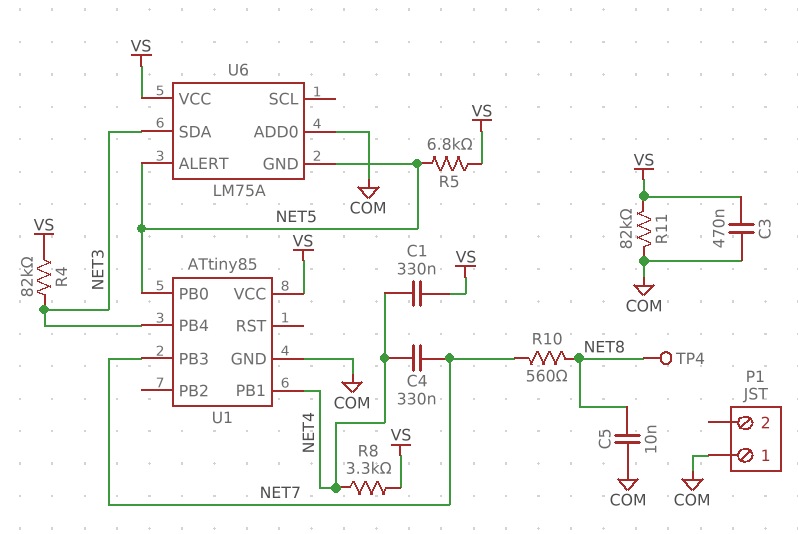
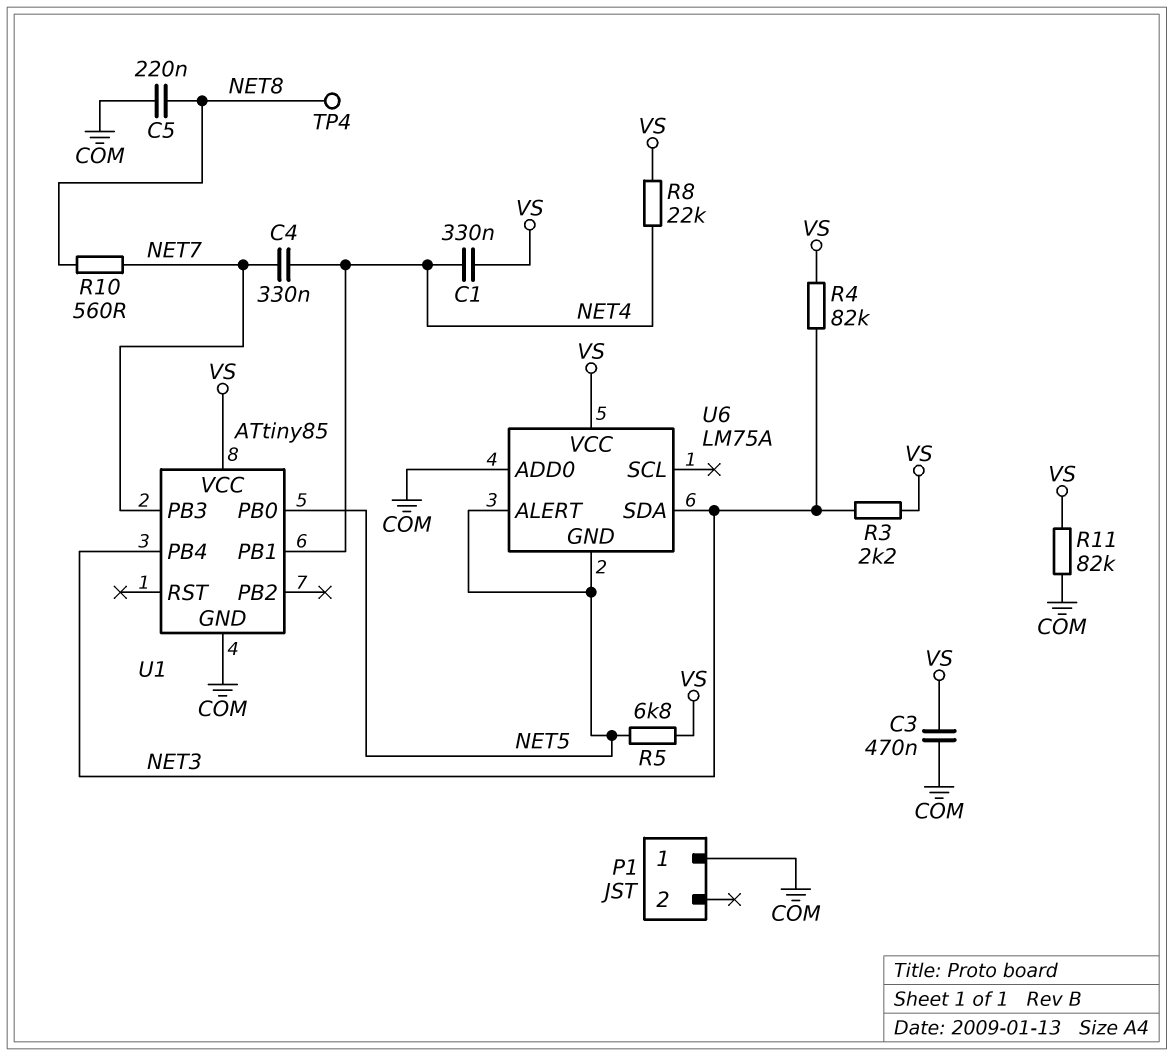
C5: 10nF (COM, NET8) -> 220nF (COM, NET8)
R3: none -> 2.2k (NET3, VS)
R8: 3.3k (NET4, VS) -> 22k (NET4, VS)

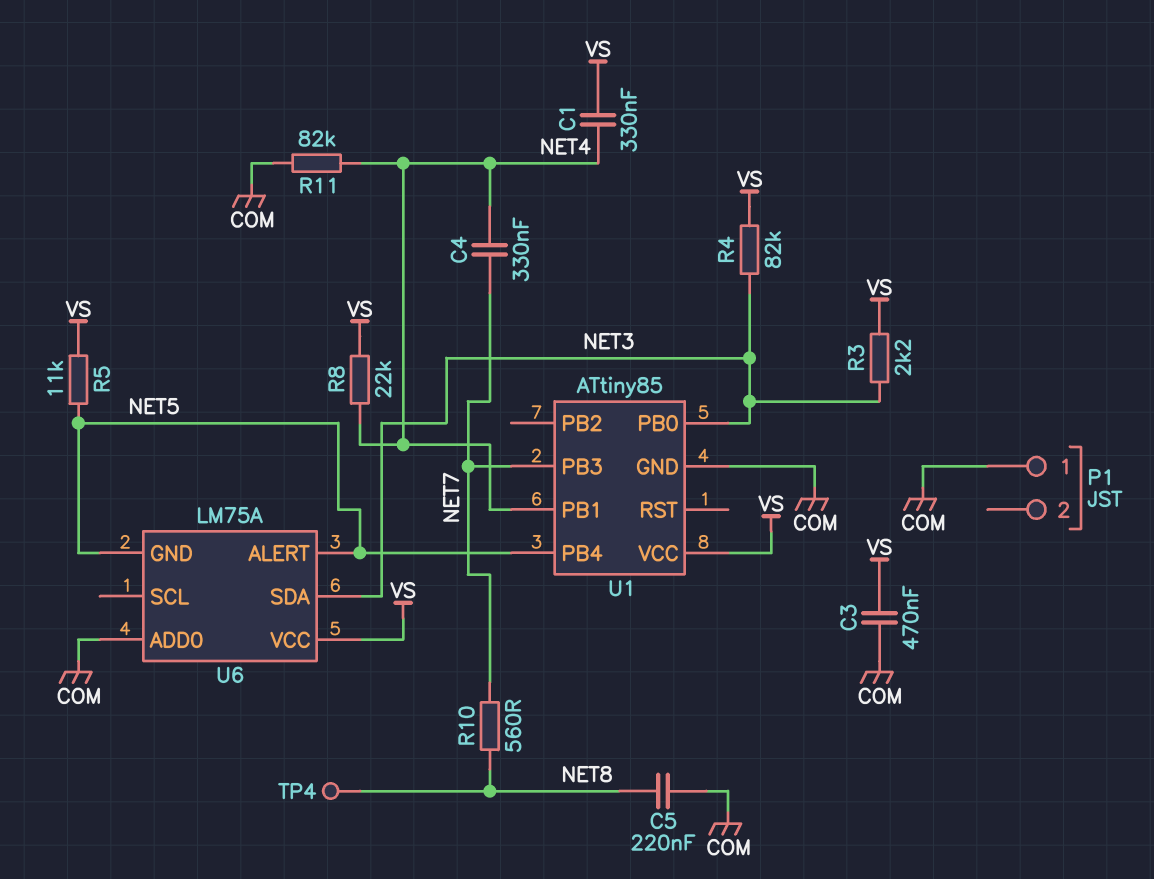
R5: 6.8k (NET5, VS) -> 11k (NET5, VS)
R11: 82k (COM, VS) -> 82k (COM, NET4)
U1 pin PB0: NET5 -> NET3
U1 pin PB4: NET3 -> NET5

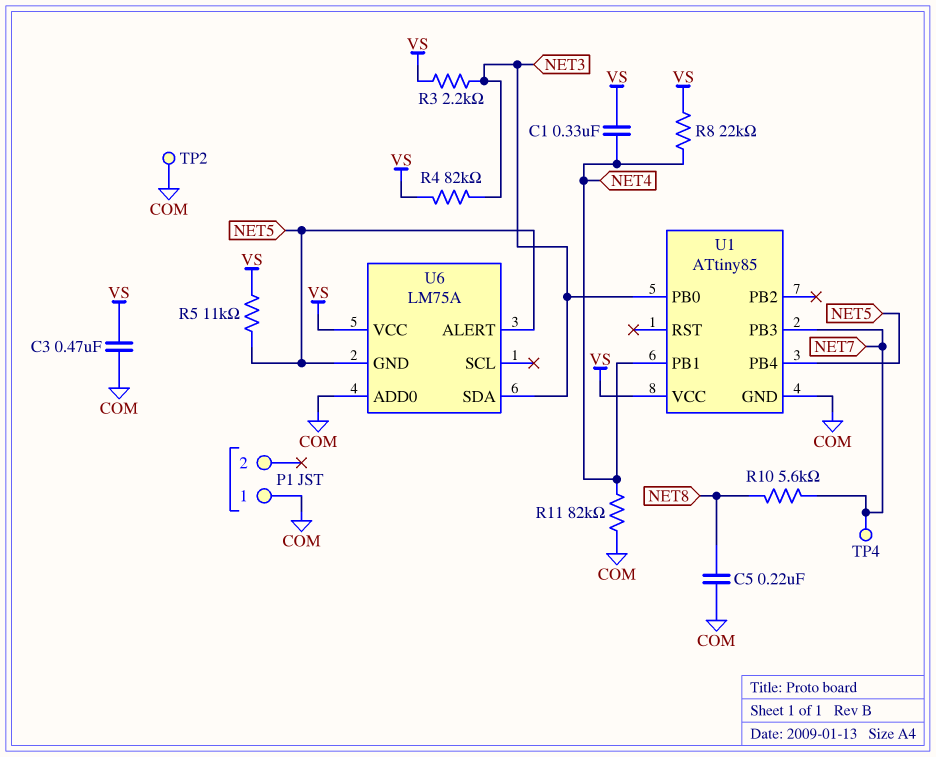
C4: 330nF (NET4, NET7) -> none
R10: 560 (NET7, NET8) -> 5.6k (NET7, NET8)
TP2: none -> test point (COM)
TP4: test point (NET8) -> test point (NET7)

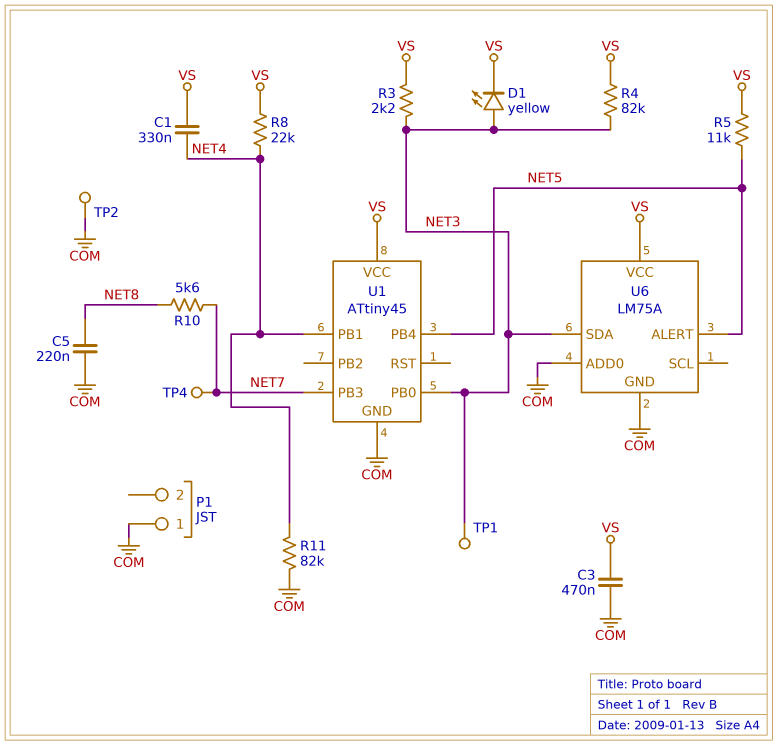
D1: none -> LED yellow (A NET3, K VS)
TP1: none -> test point (NET3)
U1: ATtiny85 -> ATtiny45
U6 pin GND: NET5 -> COM

